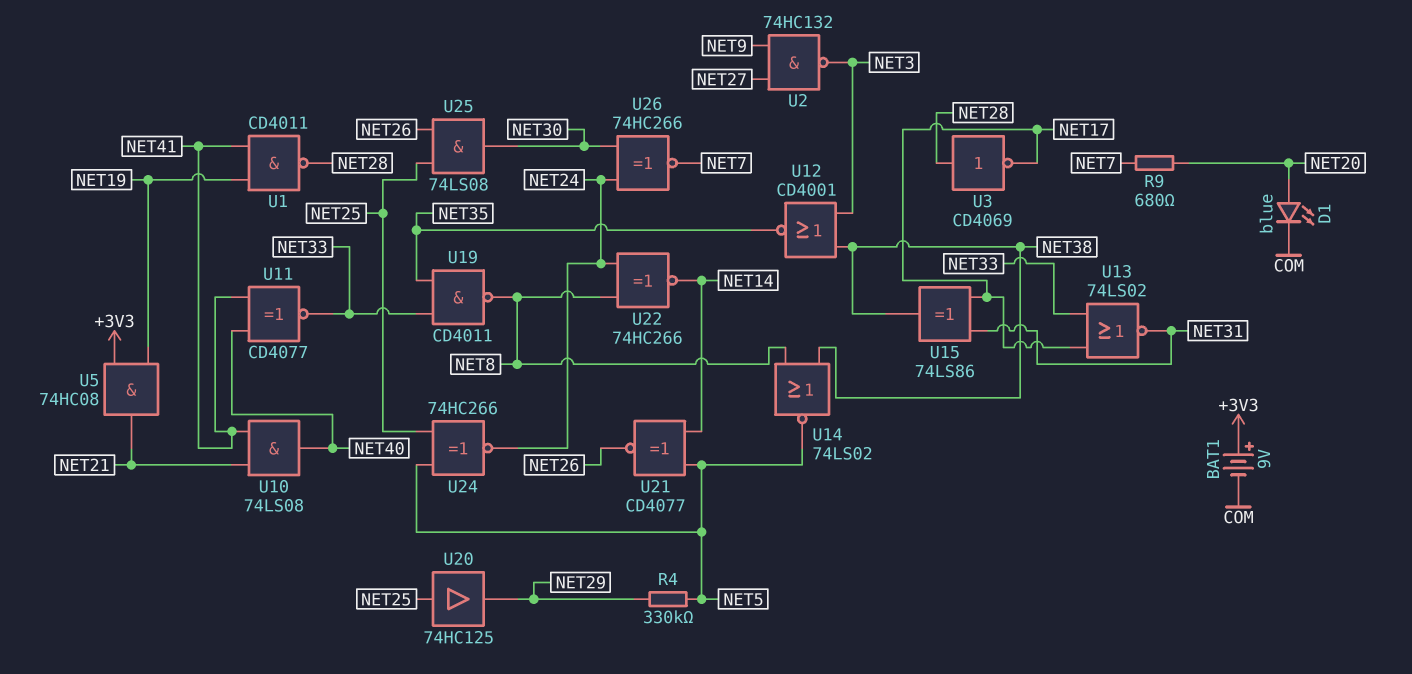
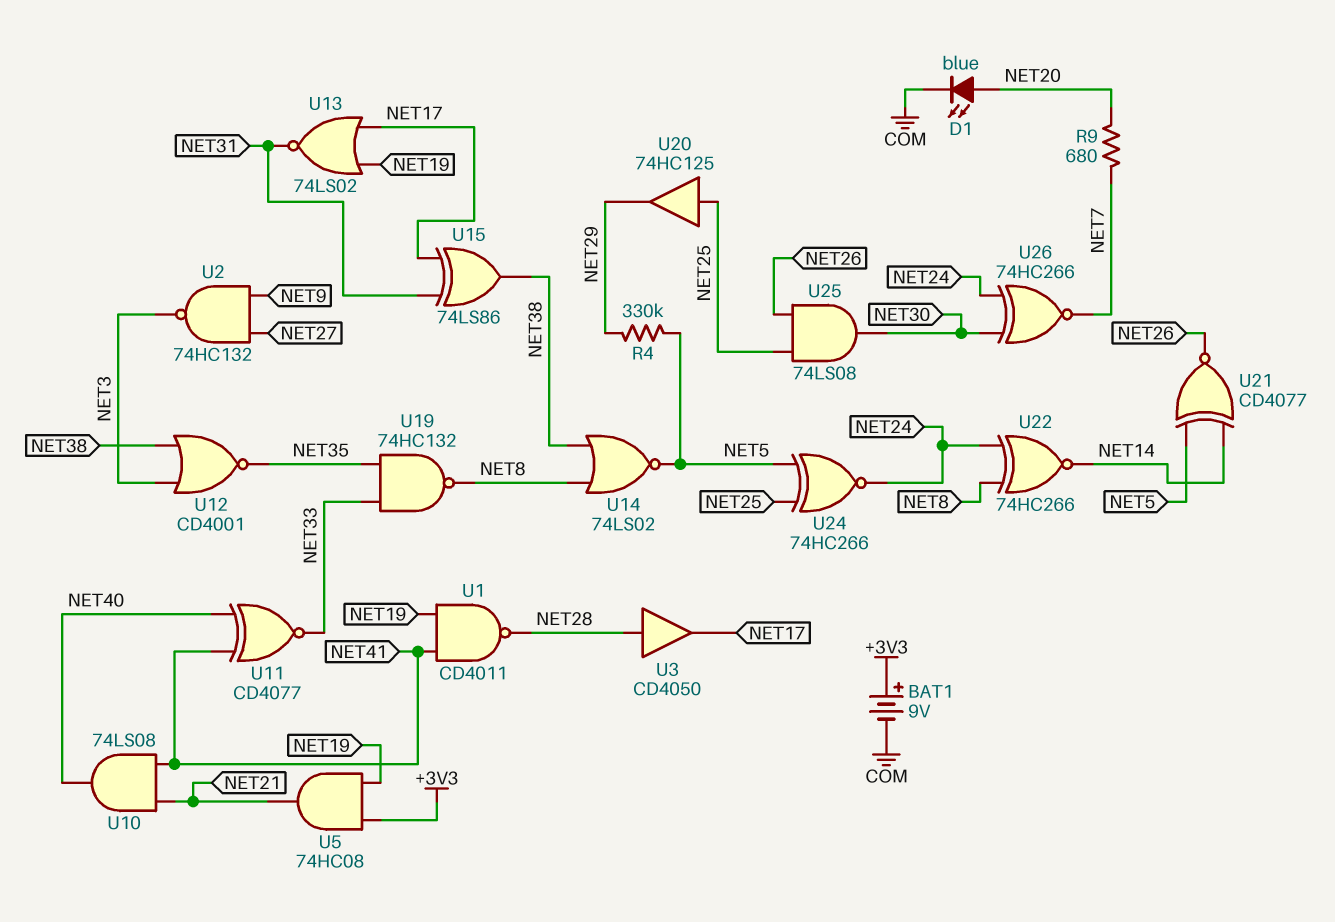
U3: NOT CD4069 (in NET28, out NET17) -> buffer CD4050 (in NET28, out NET17)
U13: NOR 74LS02 (in NET17, in NET33, out NET31) -> NOR 74LS02 (in NET17, in NET19, out NET31)
U19: NAND CD4011 (in NET33, in NET35, out NET8) -> NAND 74HC132 (in NET33, in NET35, out NET8)

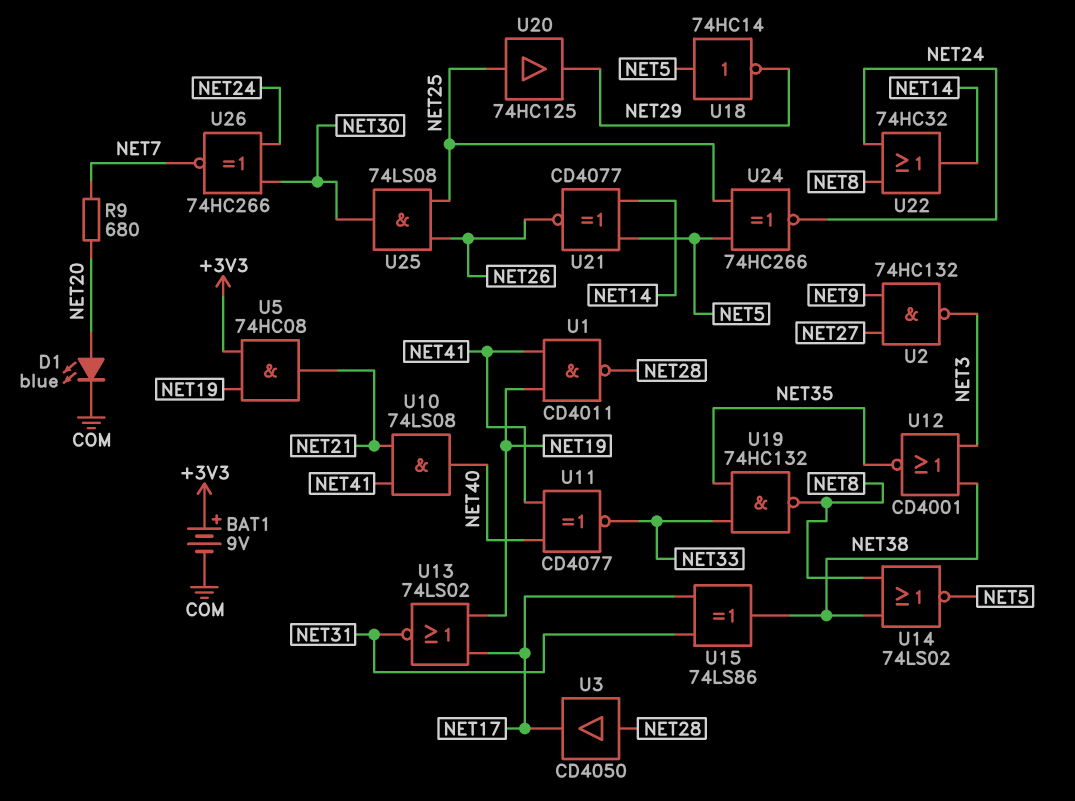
R4: 330k (NET5, NET29) -> none
U18: none -> NOT 74HC14 (in NET5, out NET29)
U22: XNOR 74HC266 (in NET8, in NET24, out NET14) -> OR 74HC32 (in NET8, in NET24, out NET14)

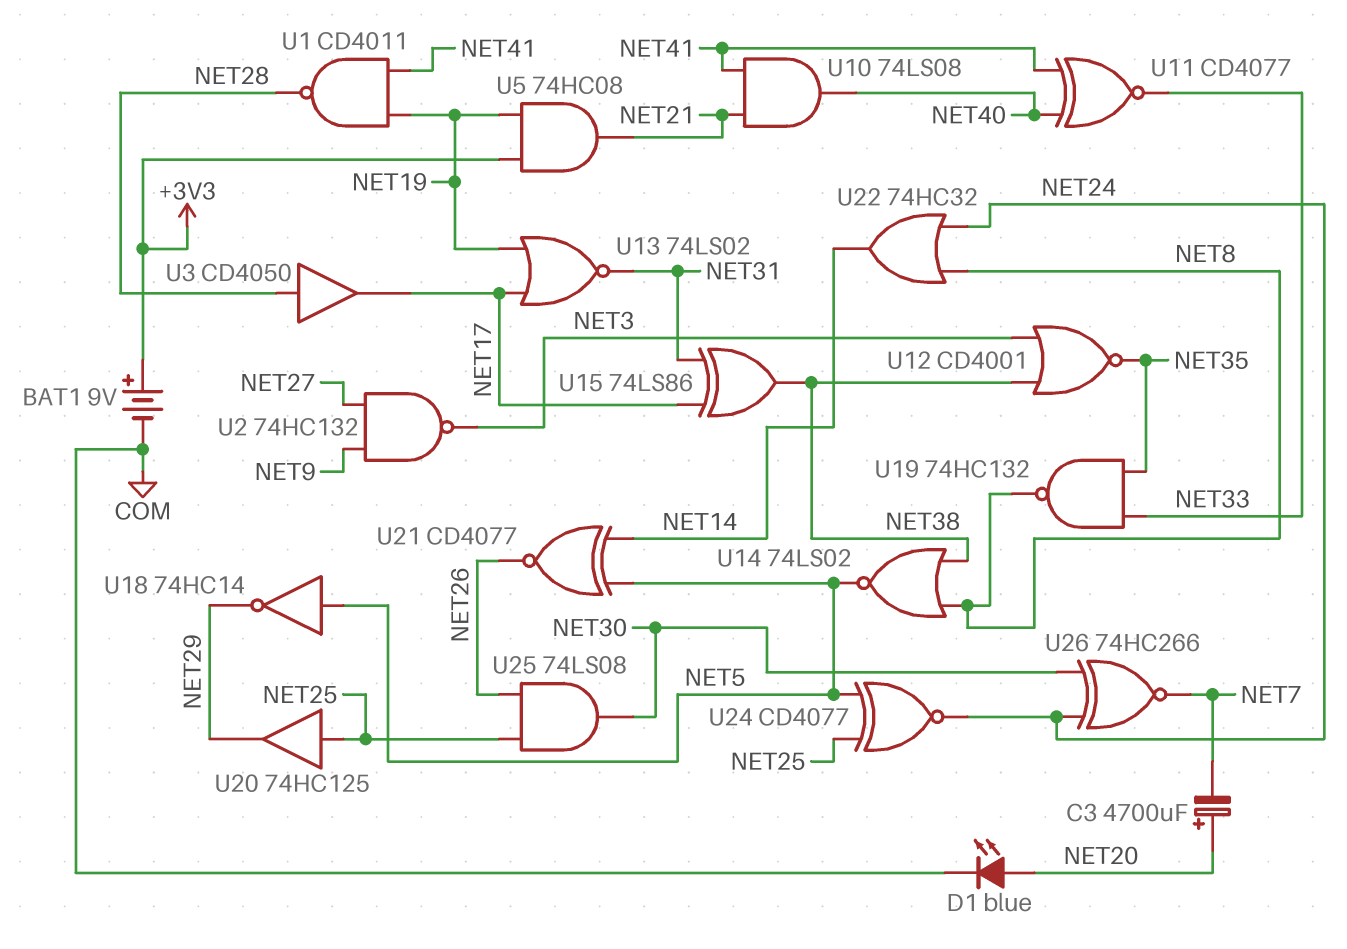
C3: none -> 4700uF (plus NET20, minus NET7)
R9: 680 (NET7, NET20) -> none
U24: XNOR 74HC266 (in NET5, in NET25, out NET24) -> XNOR CD4077 (in NET5, in NET25, out NET24)

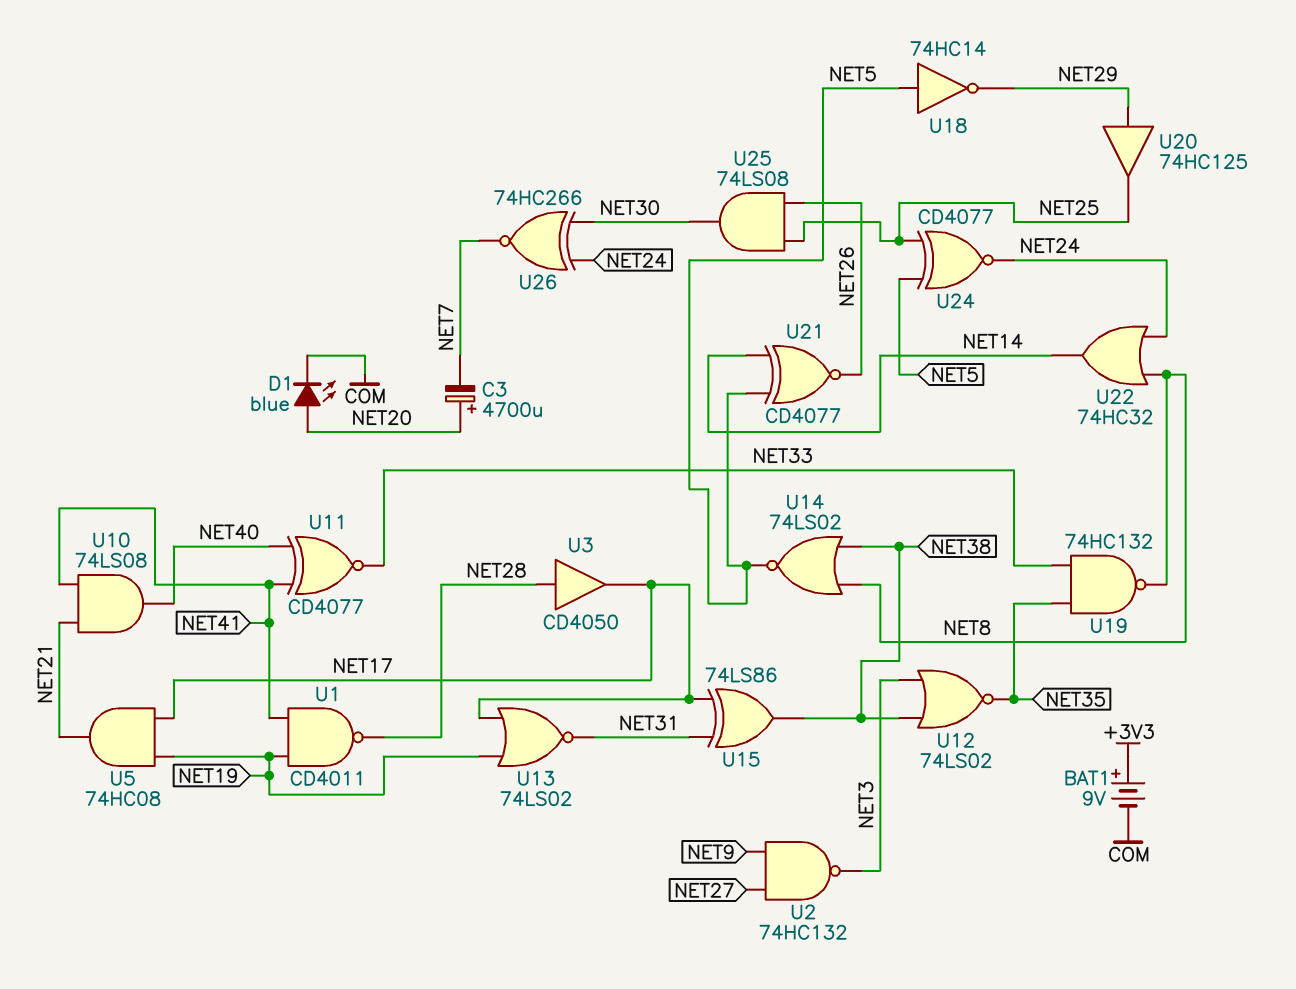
U5: AND 74HC08 (in +3V3, in NET19, out NET21) -> AND 74HC08 (in NET17, in NET19, out NET21)
U12: NOR CD4001 (in NET3, in NET38, out NET35) -> NOR 74LS02 (in NET3, in NET38, out NET35)
U20: buffer 74HC125 (in NET25, out NET29) -> buffer 74HC125 (in NET29, out NET25)

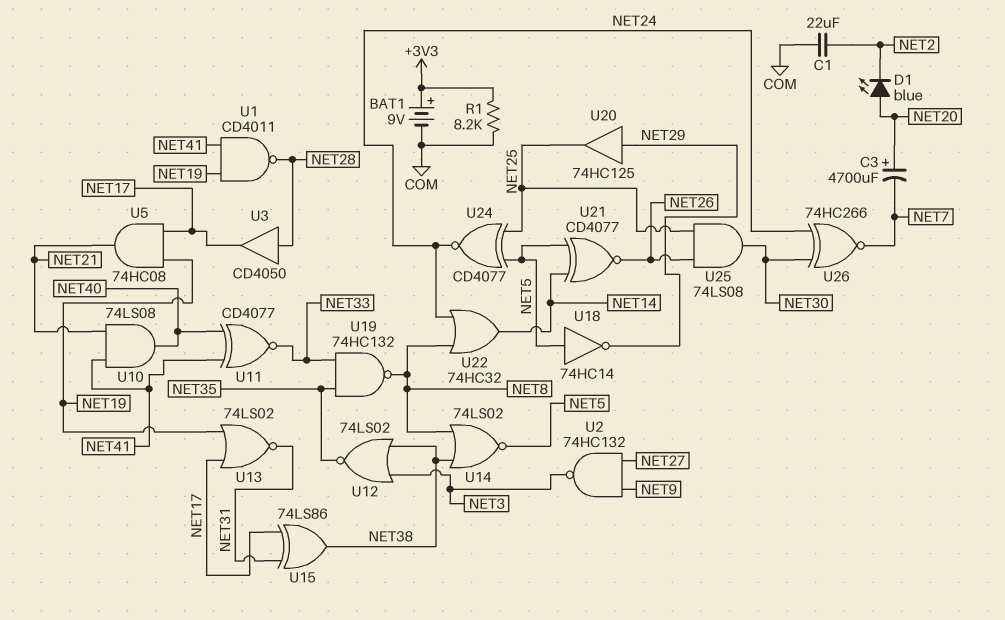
C1: none -> 22uF (COM, NET2)
D1: LED blue (A NET20, K COM) -> LED blue (A NET20, K NET2)
R1: none -> 8.2k (+3V3, COM)

